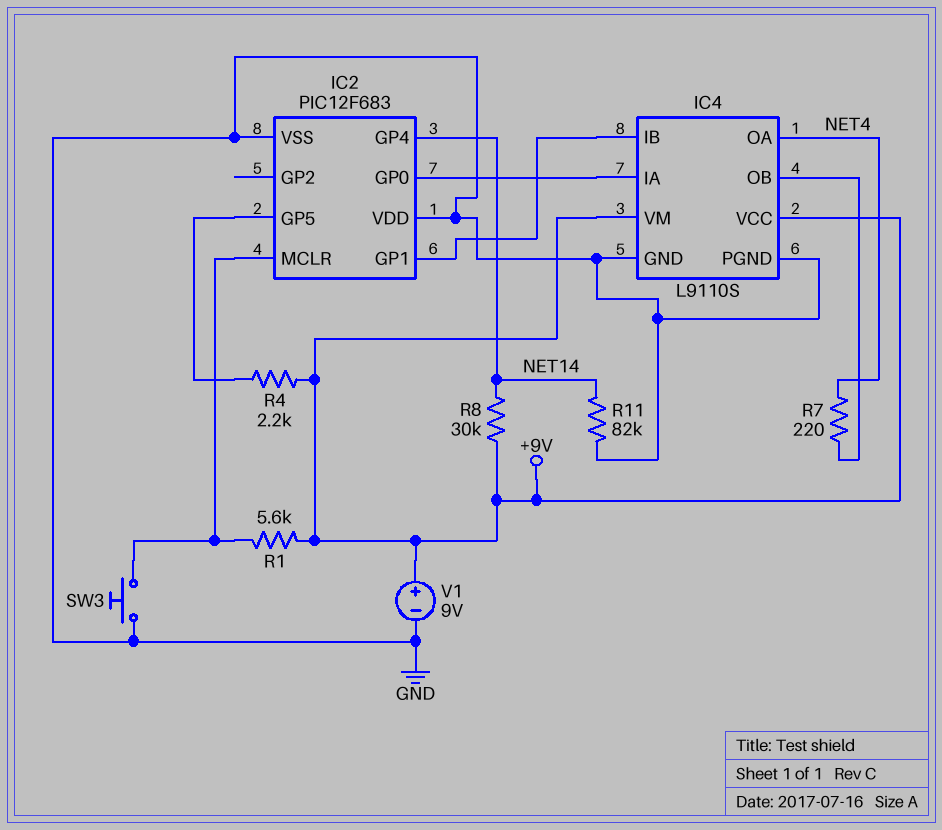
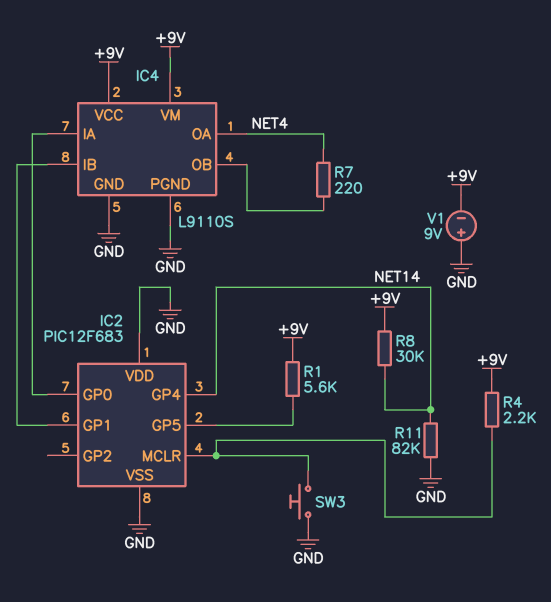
R1: 5.6k (+9V, IC2/MCLR) -> 5.6k (+9V, IC2/GP5)
R4: 2.2k (+9V, IC2/GP5) -> 2.2k (+9V, IC2/MCLR)
V1: 9V (plus +9V, minus GND) -> 9V (plus GND, minus +9V)

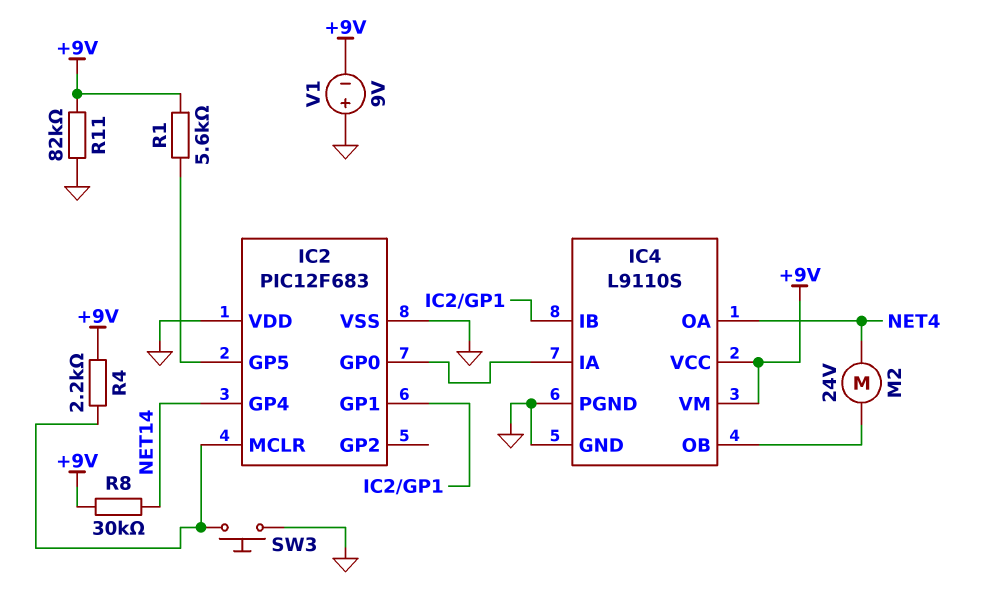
M2: none -> motor 24V (IC4/OB, NET4)
R7: 220 (IC4/OB, NET4) -> none
R11: 82k (GND, NET14) -> 82k (+9V, GND)

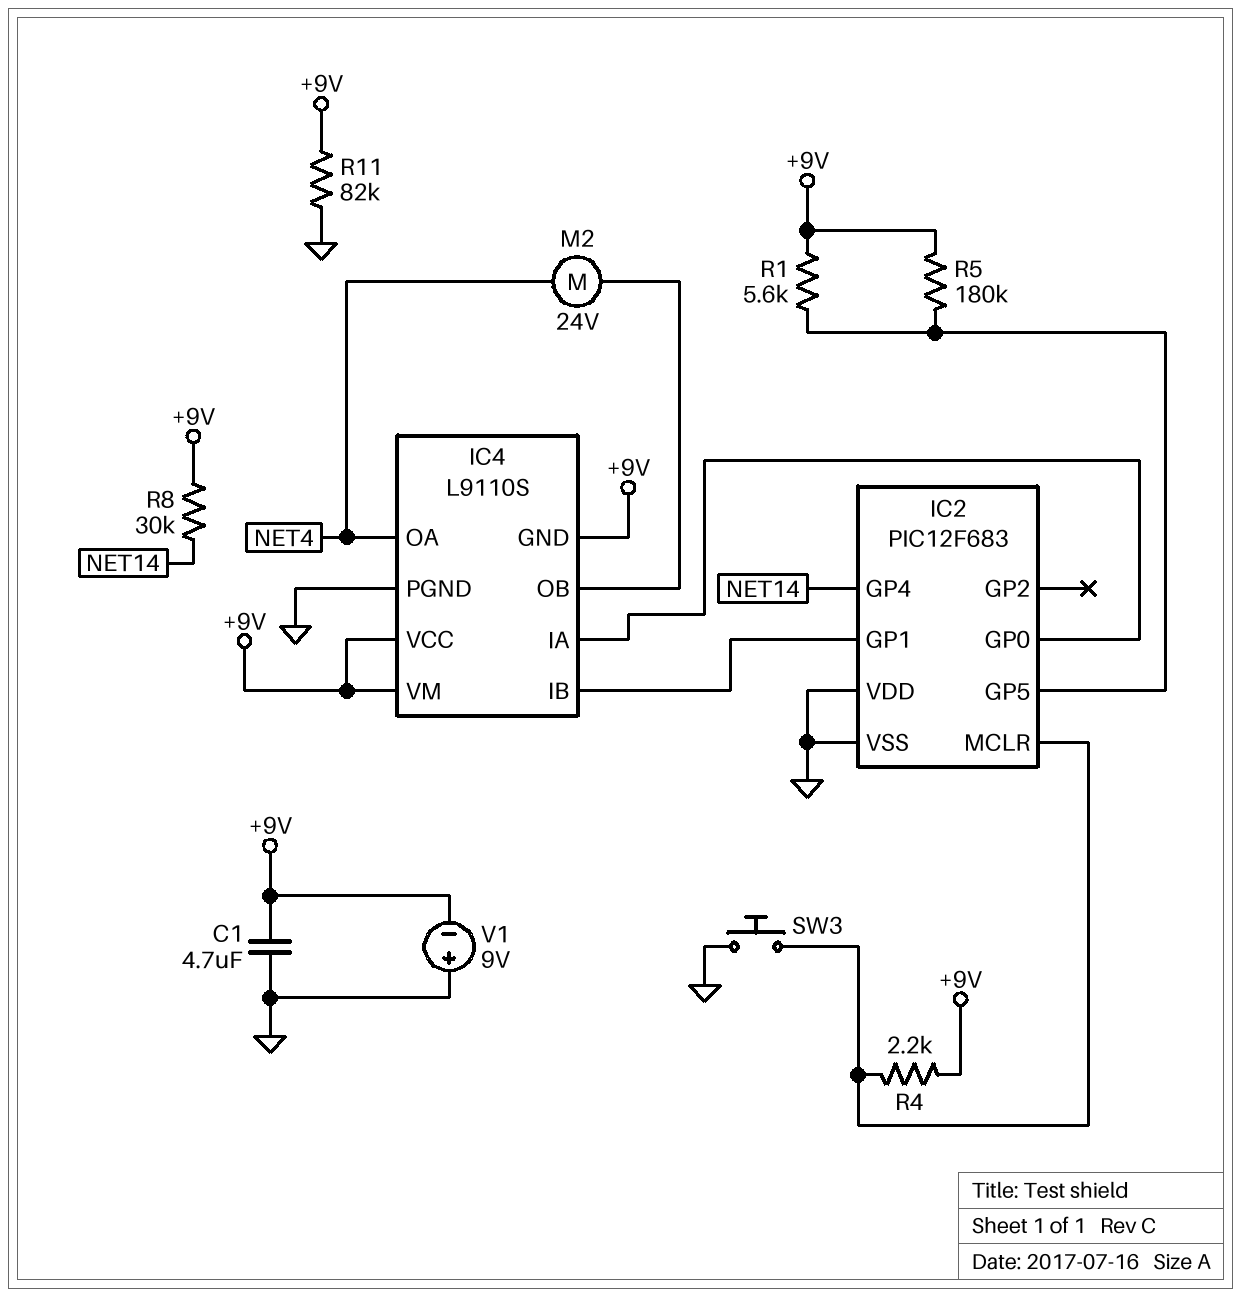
C1: none -> 4.7uF (+9V, GND)
IC4 pin GND: GND -> +9V
R5: none -> 180k (+9V, IC2/GP5)

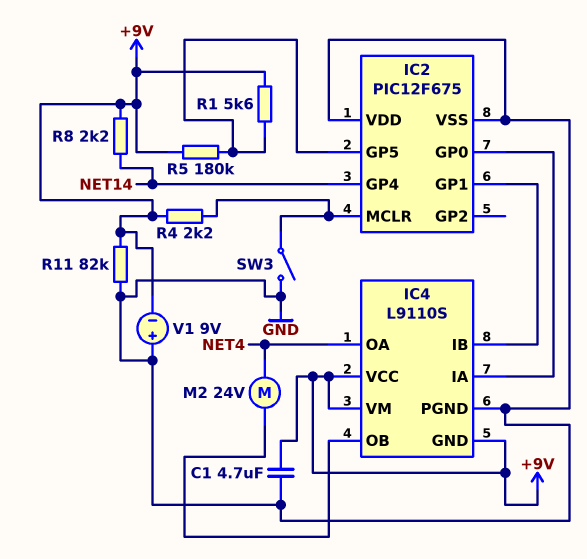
IC2: PIC12F683 -> PIC12F675
R8: 30k (+9V, NET14) -> 2.2k (+9V, NET14)
SW3: button (GND, IC2/MCLR) -> switch (GND, IC2/MCLR)

